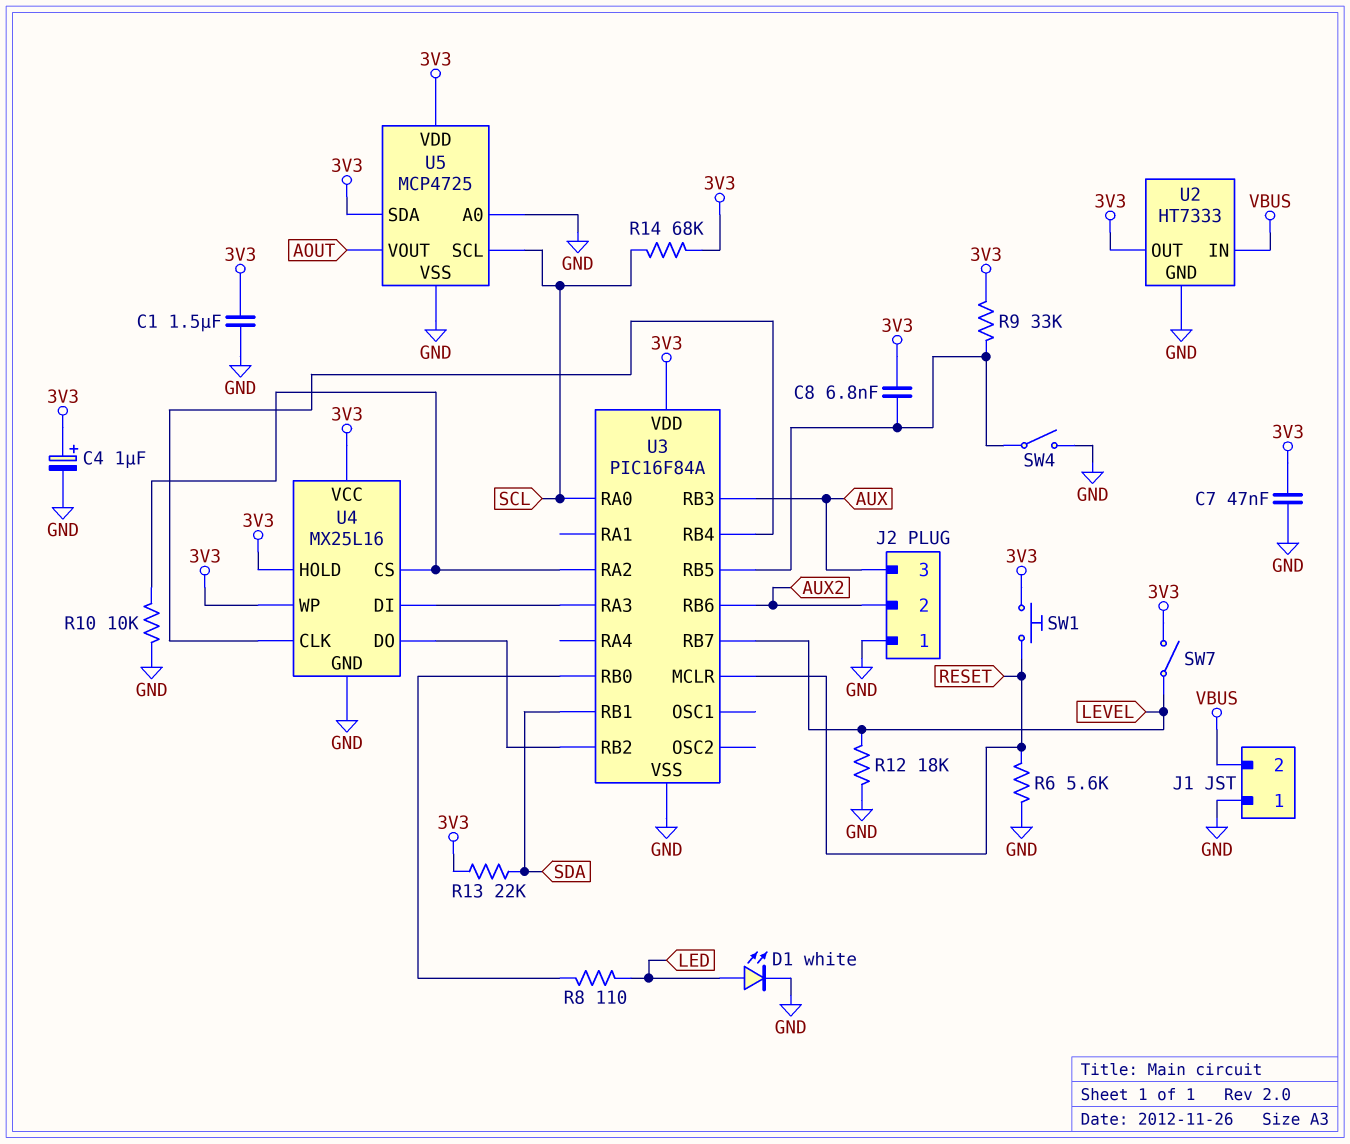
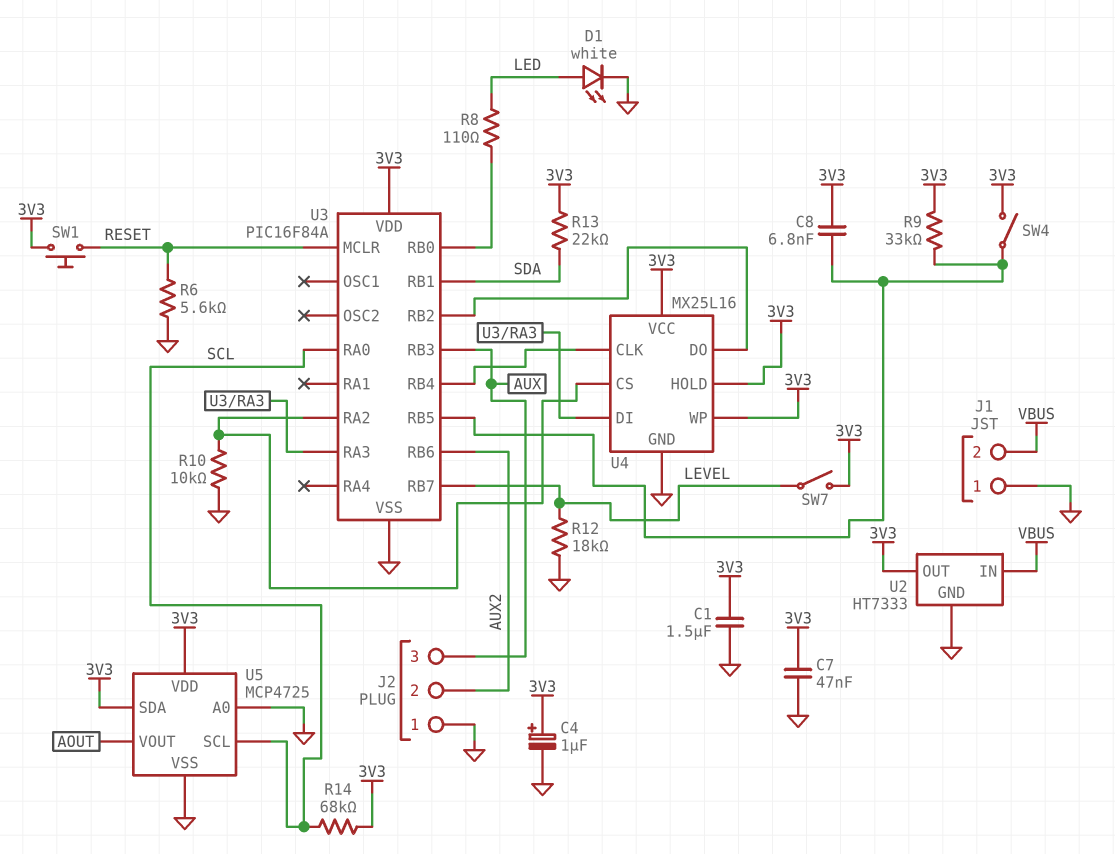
SW4: switch (GND, U3/RB5) -> switch (3V3, U3/RB5)

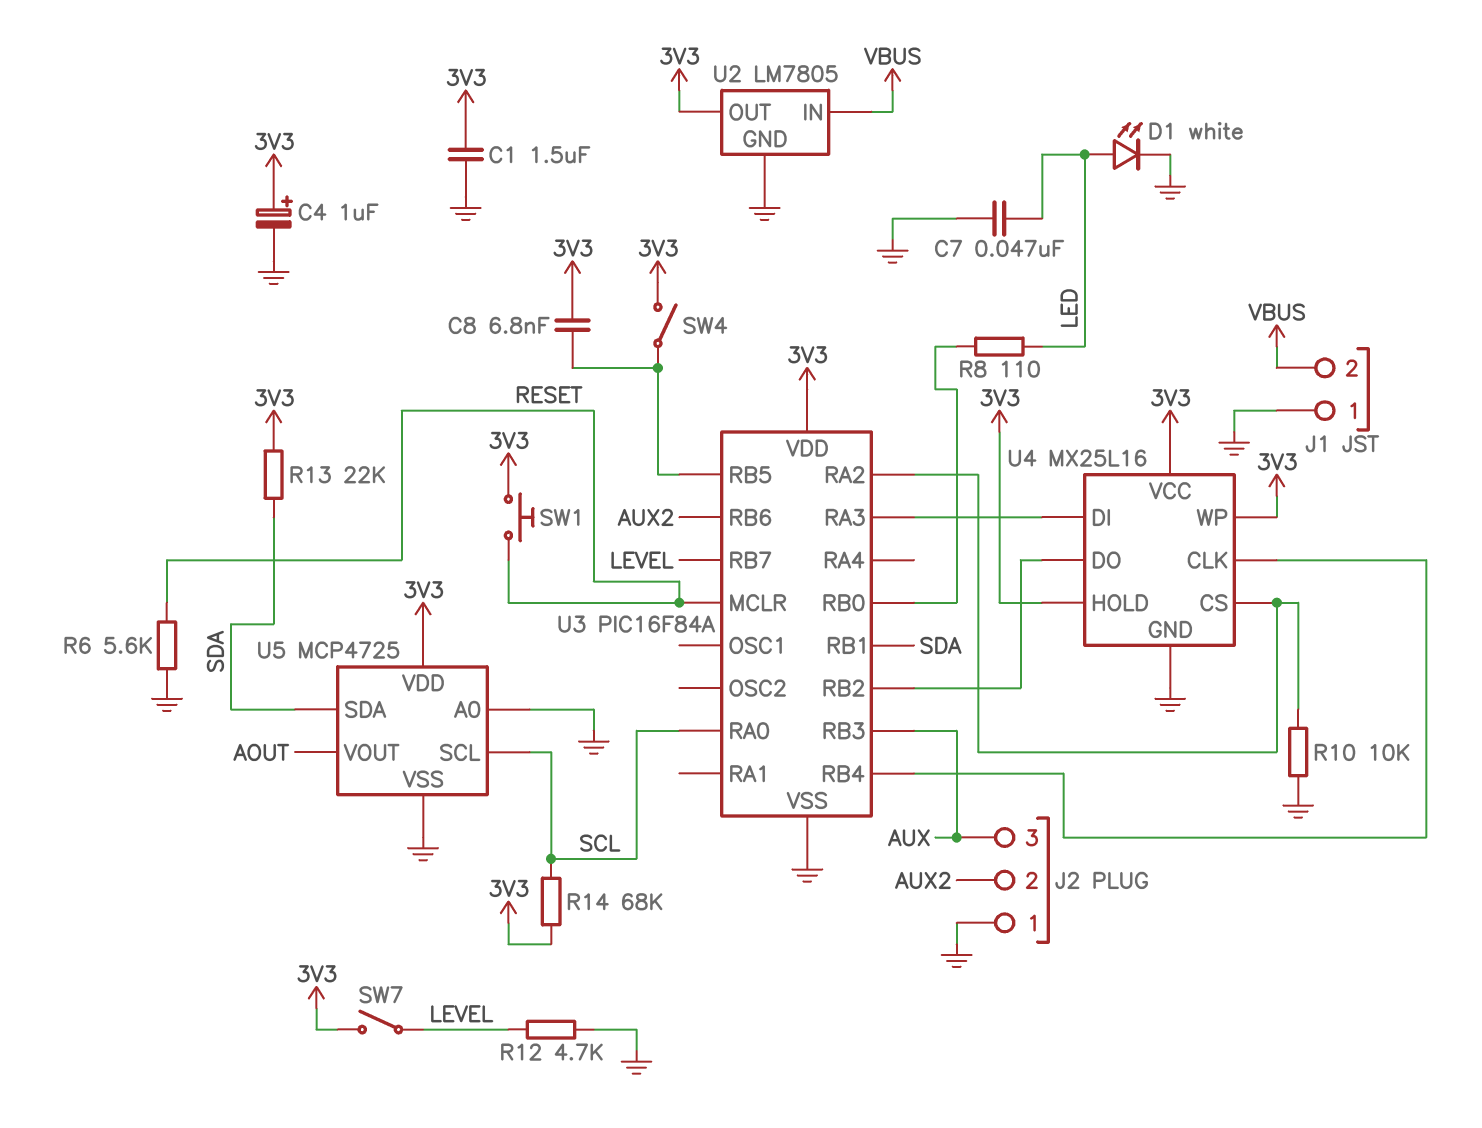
C7: 47nF (3V3, GND) -> 47nF (GND, LED)
R9: 33k (3V3, U3/RB5) -> none
R12: 18k (GND, LEVEL) -> 4.7k (GND, LEVEL)
U2: HT7333 -> LM7805
U5 pin SDA: 3V3 -> SDA

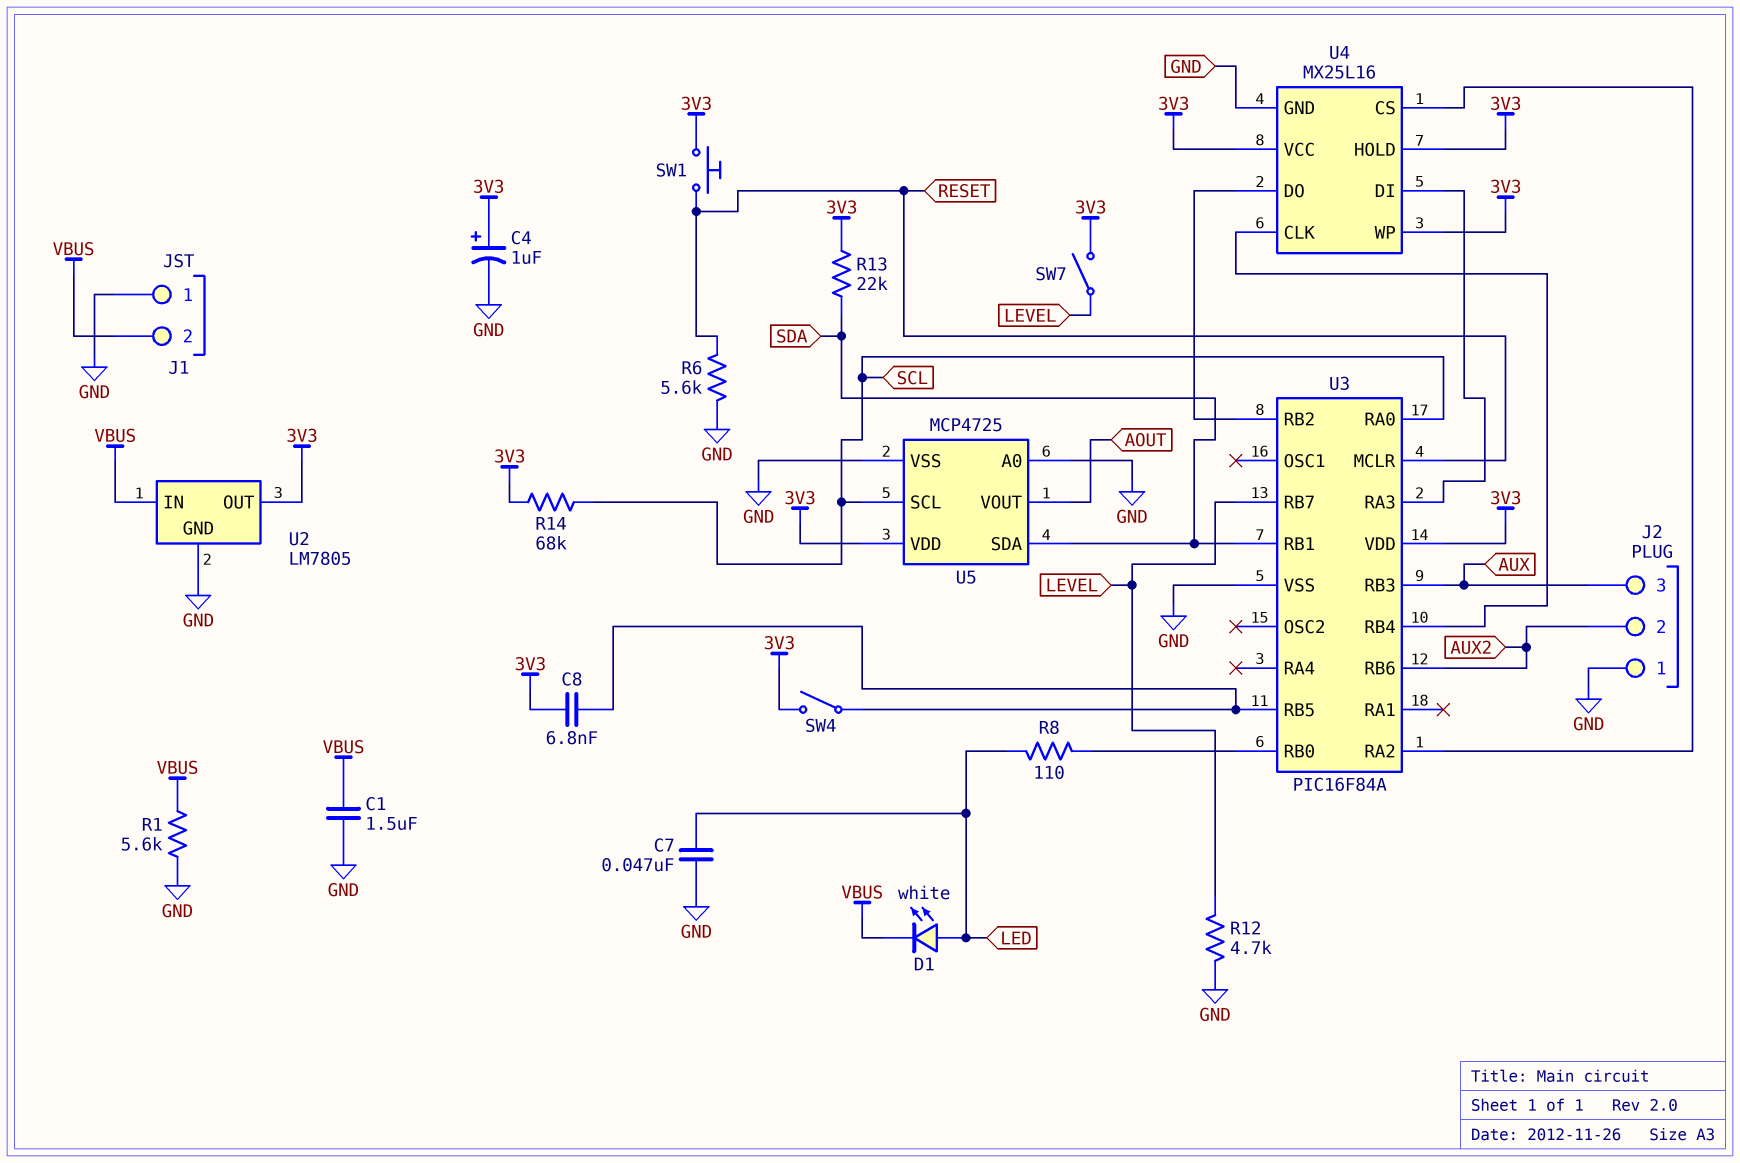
C1: 1.5uF (3V3, GND) -> 1.5uF (GND, VBUS)
D1: LED white (A LED, K GND) -> LED white (A LED, K VBUS)
R1: none -> 5.6k (GND, VBUS)
R10: 10k (GND, U3/RA2) -> none

